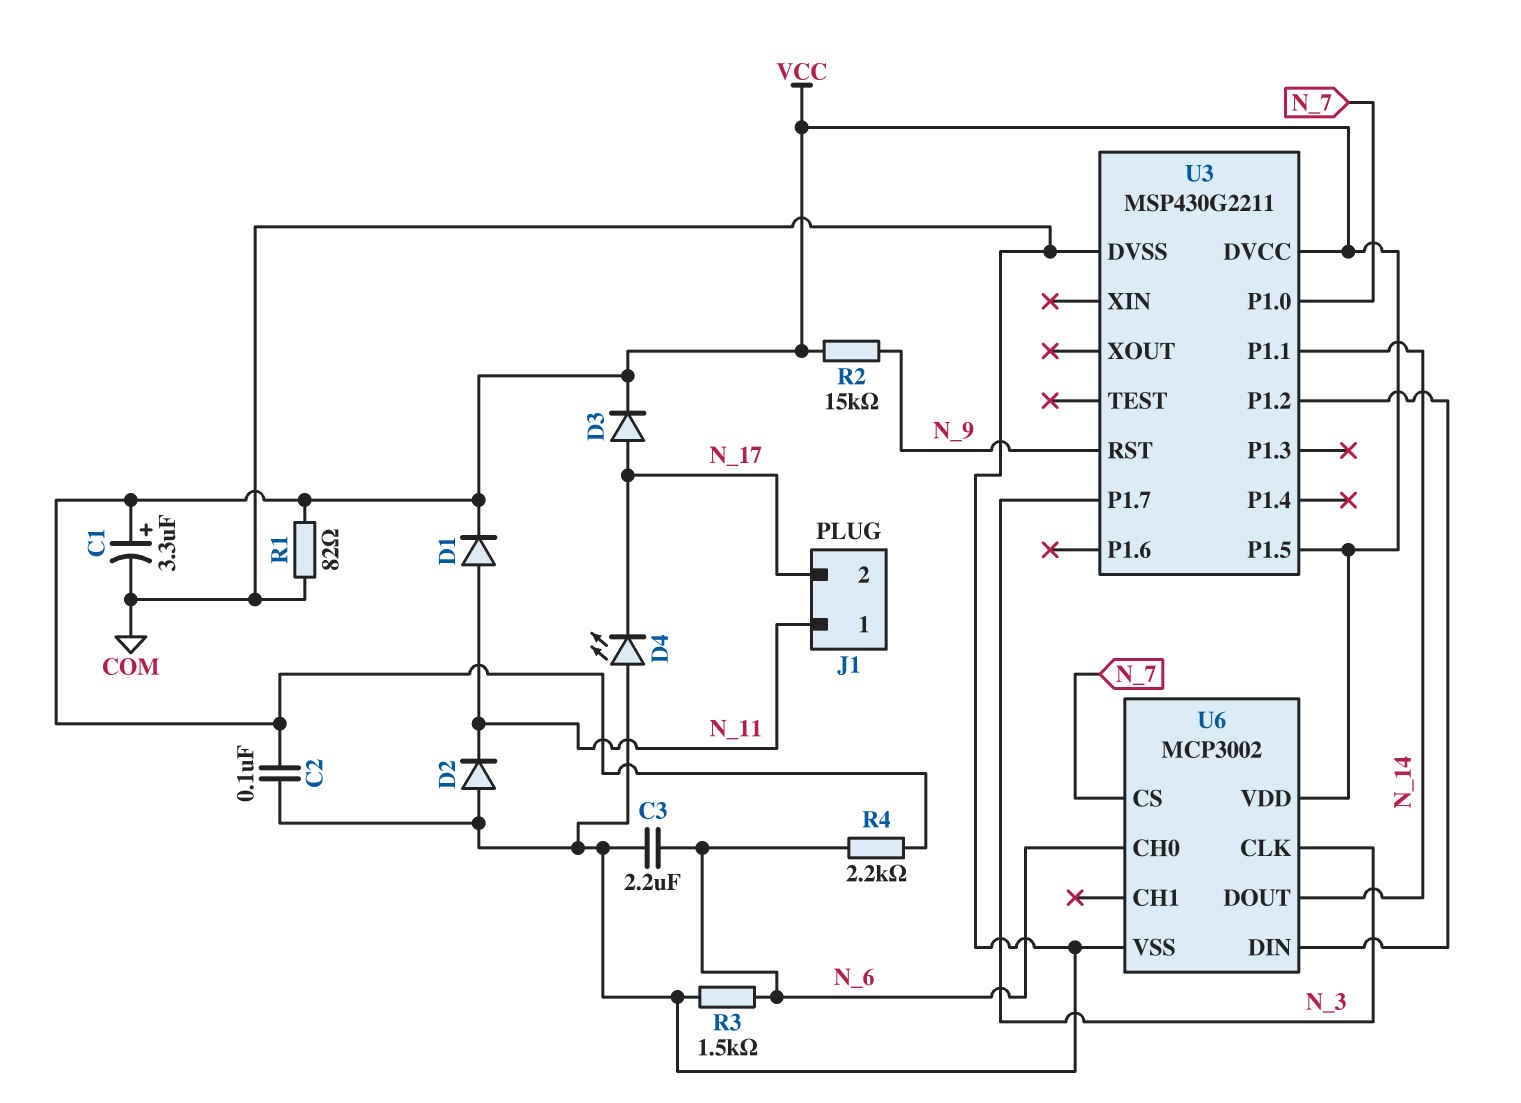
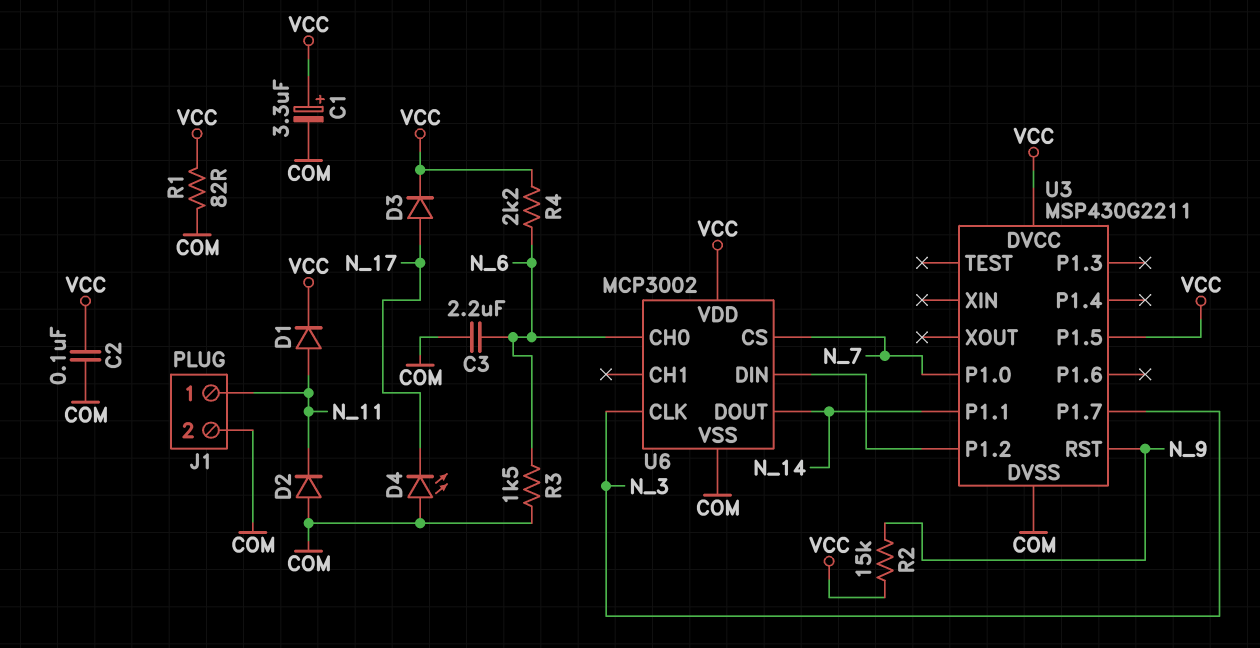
J1 pin 2: N_17 -> COM

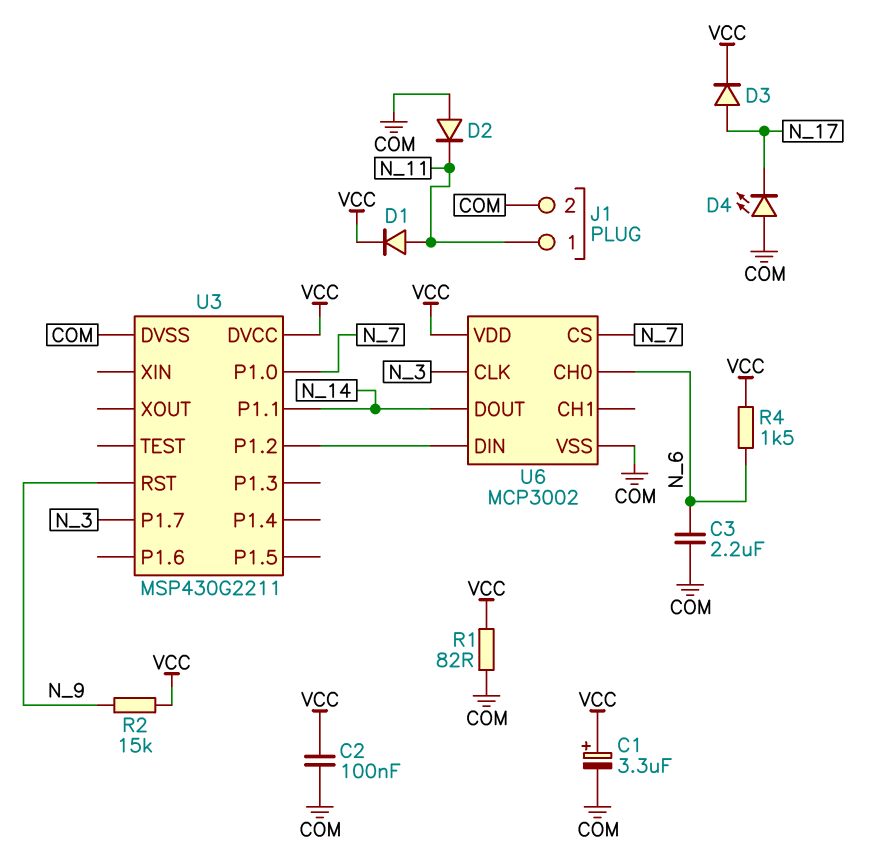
R3: 1.5k (COM, N_6) -> none
R4: 2.2k (N_6, VCC) -> 1.5k (N_6, VCC)
U3 pin P1.5: VCC -> none

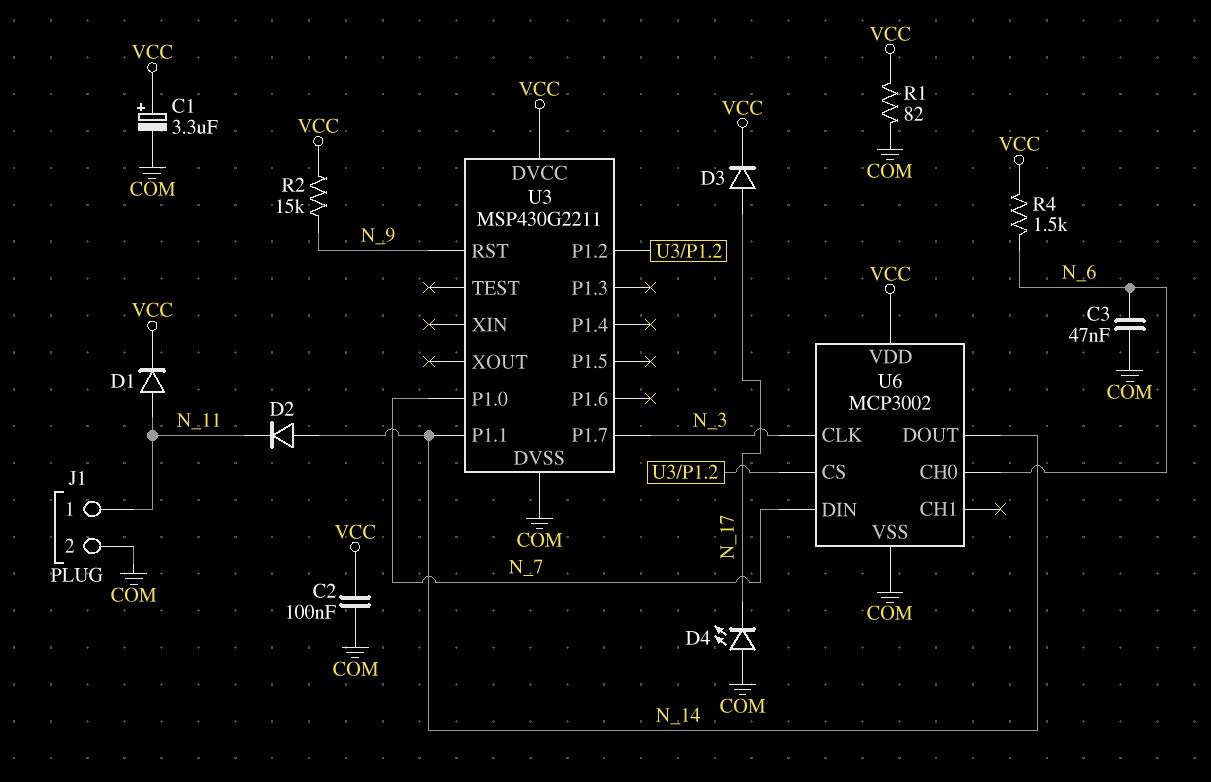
C3: 2.2uF (COM, N_6) -> 47nF (COM, N_6)
D2: diode (A COM, K N_11) -> diode (A N_14, K N_11)
U6 pin CS: N_7 -> U3/P1.2
U6 pin DIN: U3/P1.2 -> N_7

